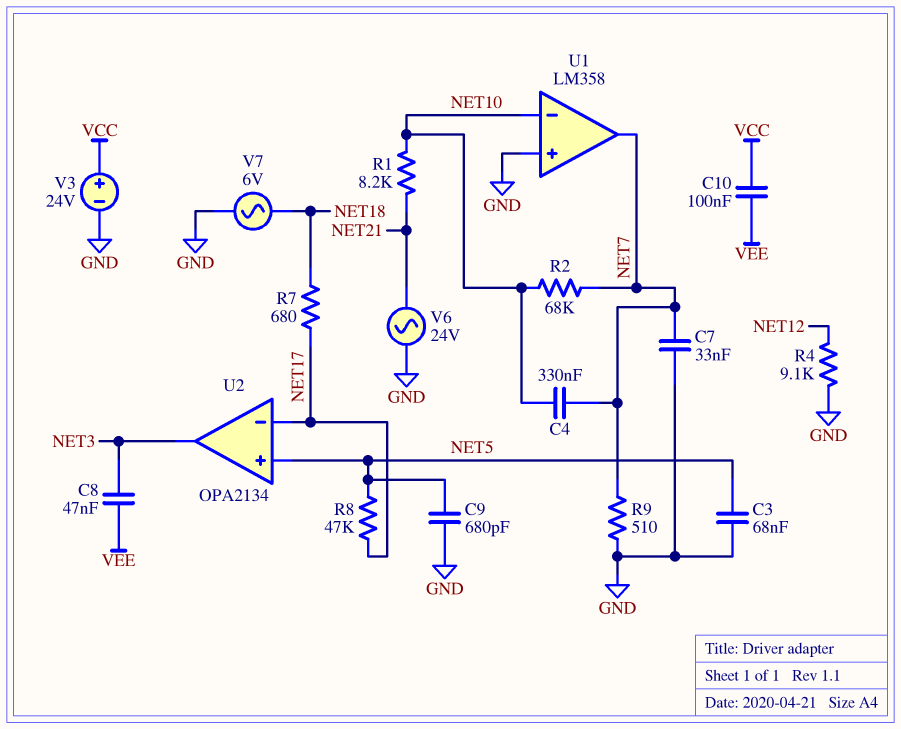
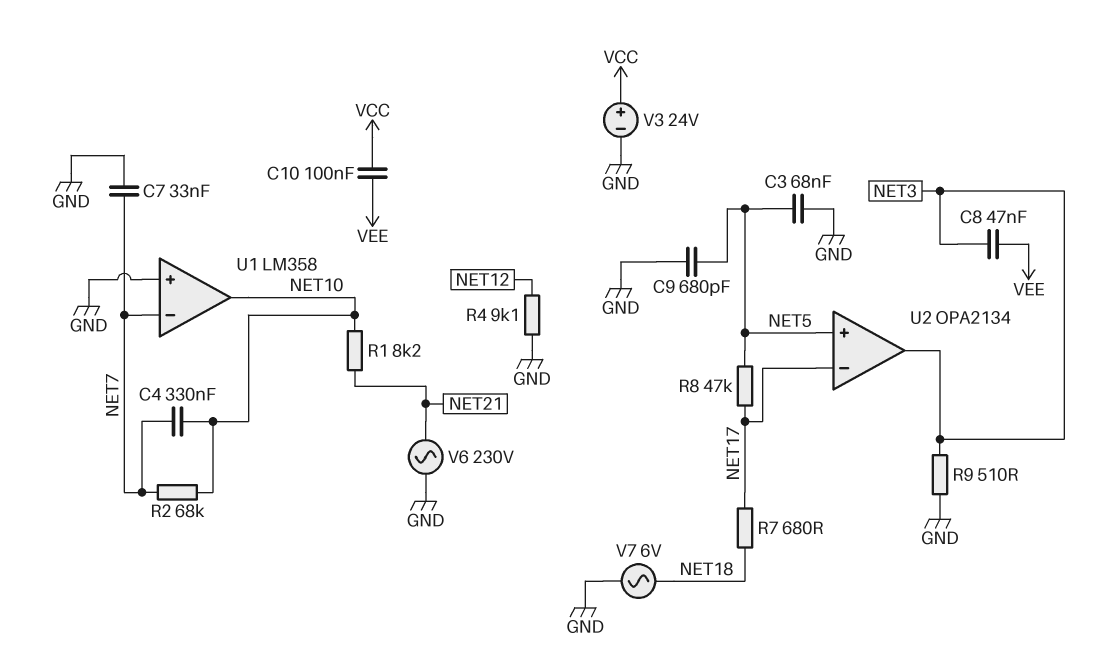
R9: 510 (GND, NET7) -> 510 (GND, NET3)
U1 pin in-: NET10 -> NET7
U1 pin out: NET7 -> NET10
V6: AC 24V (GND, NET21) -> AC 230V (GND, NET21)

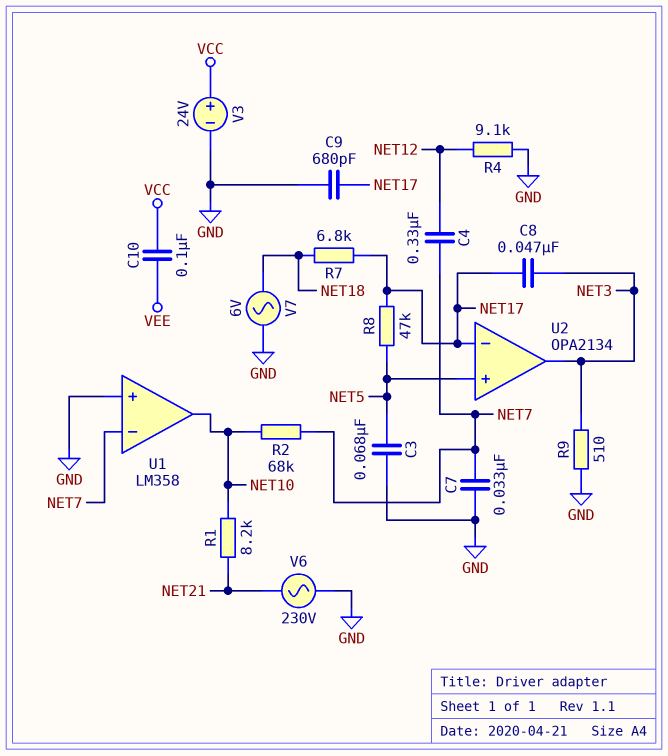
C4: 330nF (NET7, NET10) -> 330nF (NET7, NET12)
C8: 47nF (NET3, VEE) -> 47nF (NET3, NET17)
C9: 680pF (GND, NET5) -> 680pF (GND, NET17)
R7: 680 (NET17, NET18) -> 6.8k (NET17, NET18)

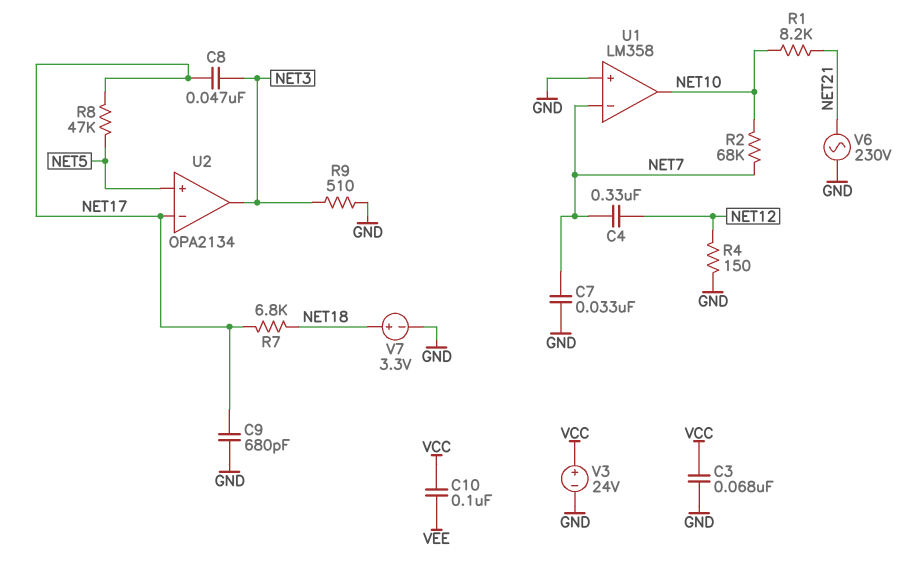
C3: 68nF (GND, NET5) -> 68nF (GND, VCC)
R4: 9.1k (GND, NET12) -> 150 (GND, NET12)
V7: AC 6V (GND, NET18) -> 3.3V (plus NET18, minus GND)

